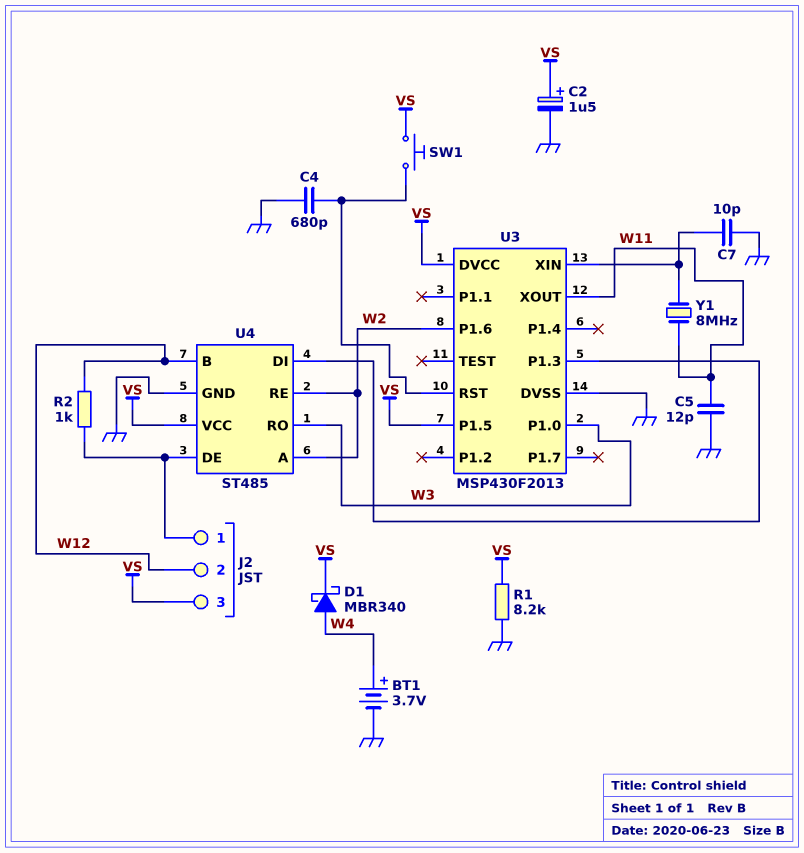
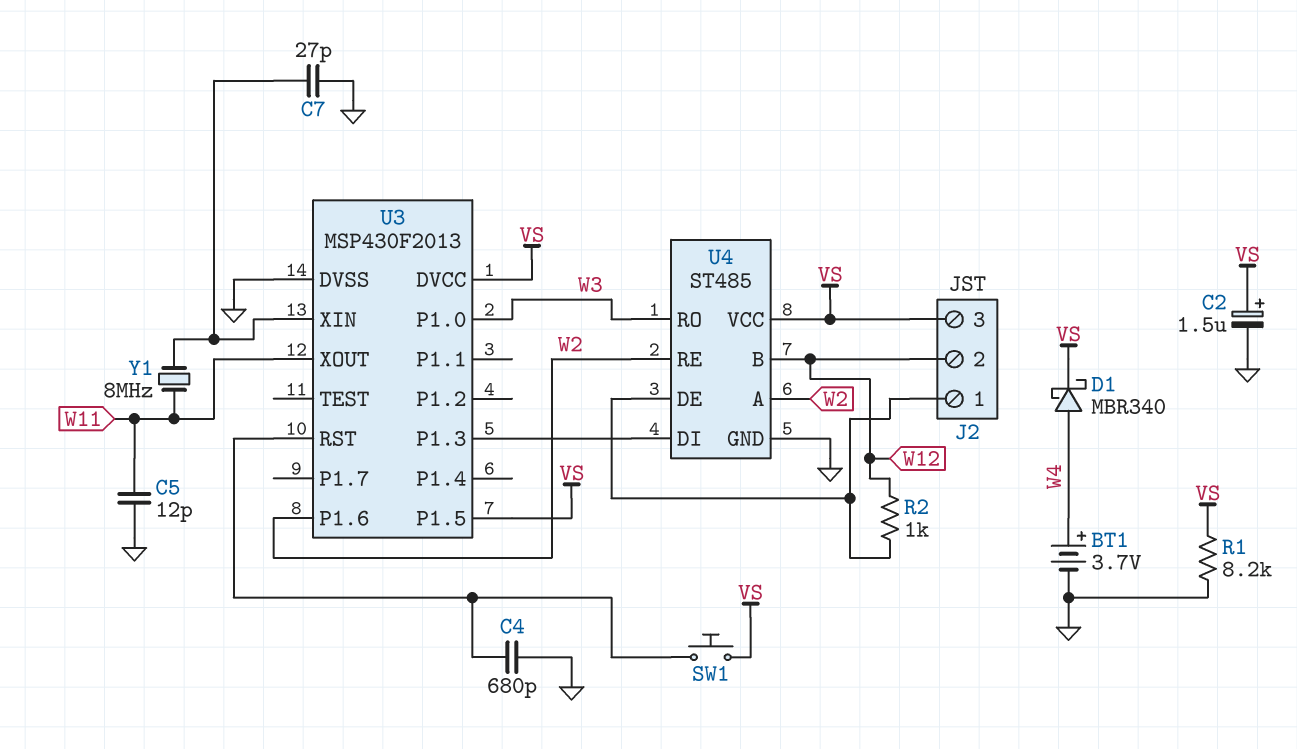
C7: 10pF (GND, U3/XIN) -> 27pF (GND, U3/XIN)

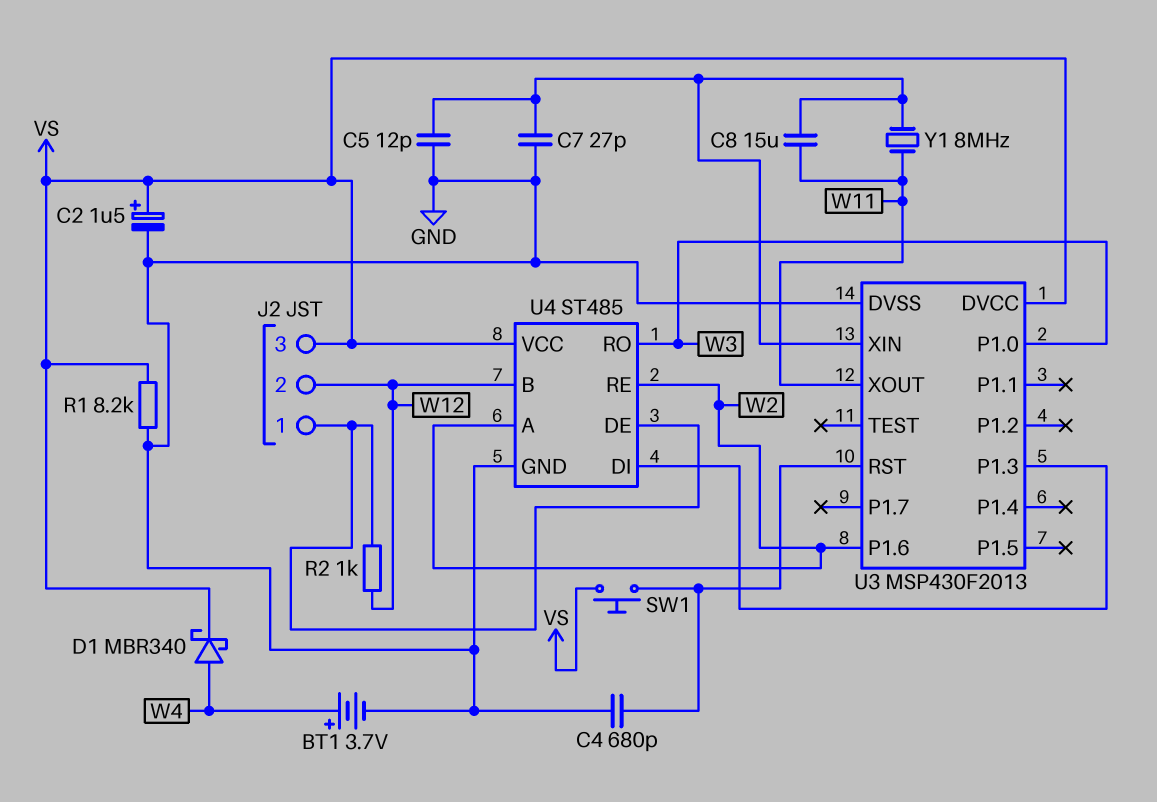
C5: 12pF (GND, W11) -> 12pF (GND, U3/XIN)
C8: none -> 15uF (U3/XIN, W11)
U3 pin P1.5: VS -> none

